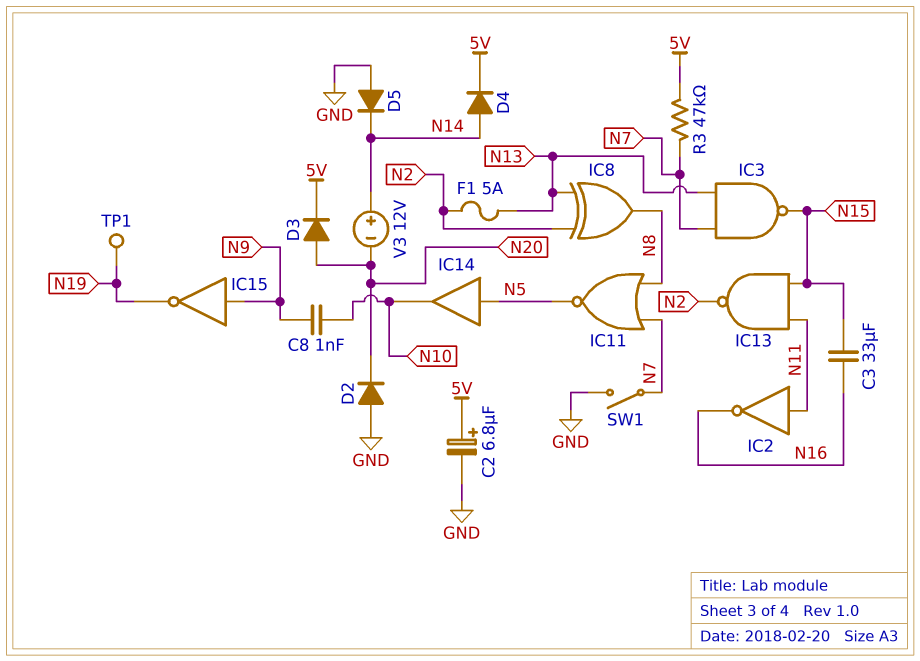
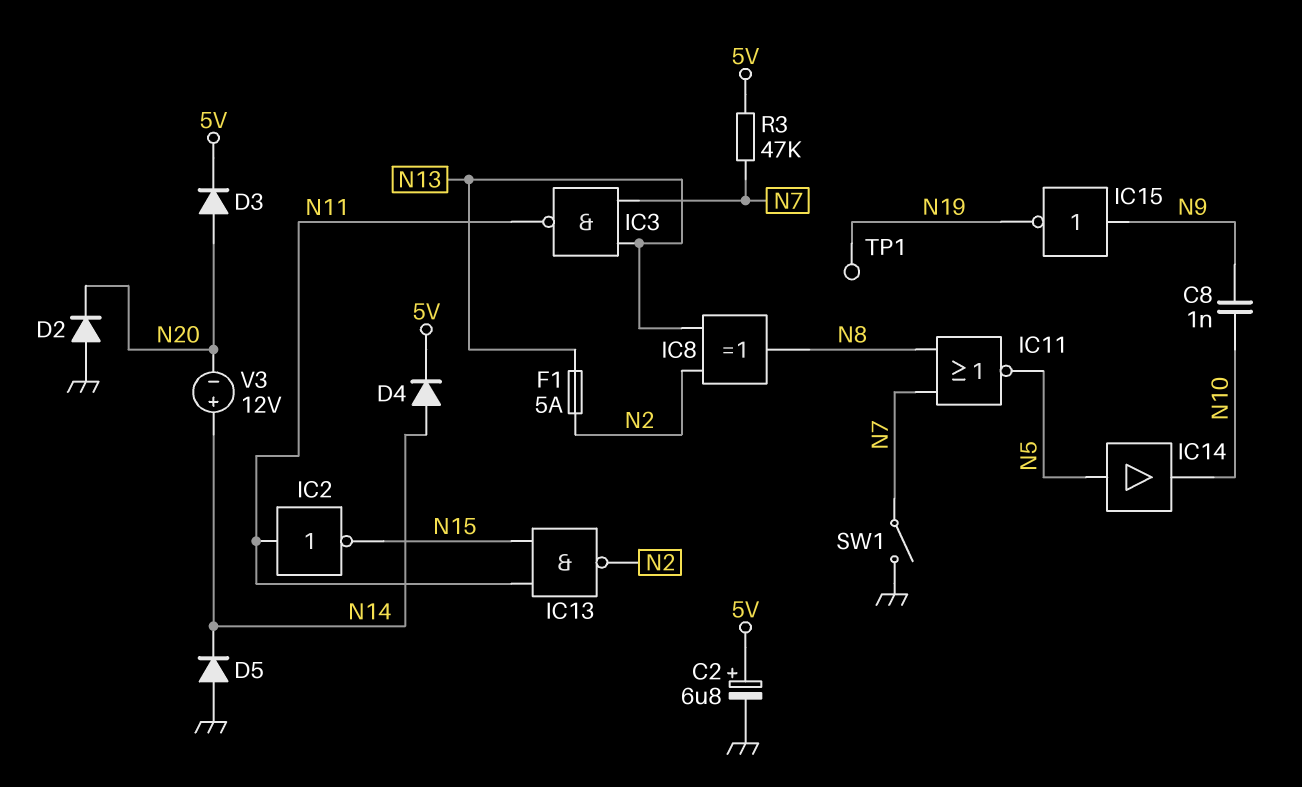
C3: 33uF (N15, N16) -> none
IC2: NOT (in N11, out N16) -> NOT (in N11, out N15)
IC3: NAND (in N7, in N13, out N15) -> NAND (in N7, in N13, out N11)

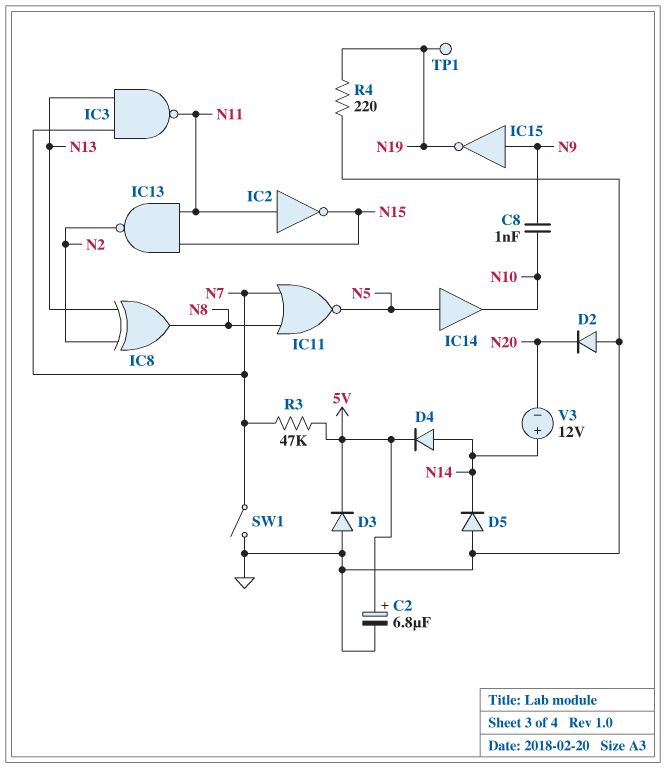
D3: diode (A N20, K 5V) -> diode (A GND, K 5V)
F1: 5A (N2, N13) -> none
R4: none -> 220 (GND, N19)

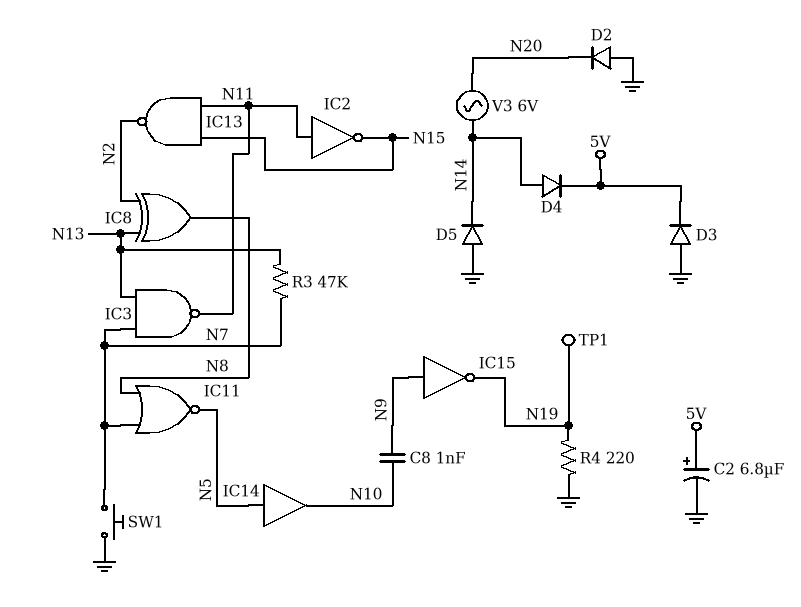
R3: 47k (5V, N7) -> 47k (N7, N13)
SW1: switch (GND, N7) -> button (GND, N7)
V3: 12V (plus N14, minus N20) -> AC 6V (N14, N20)

